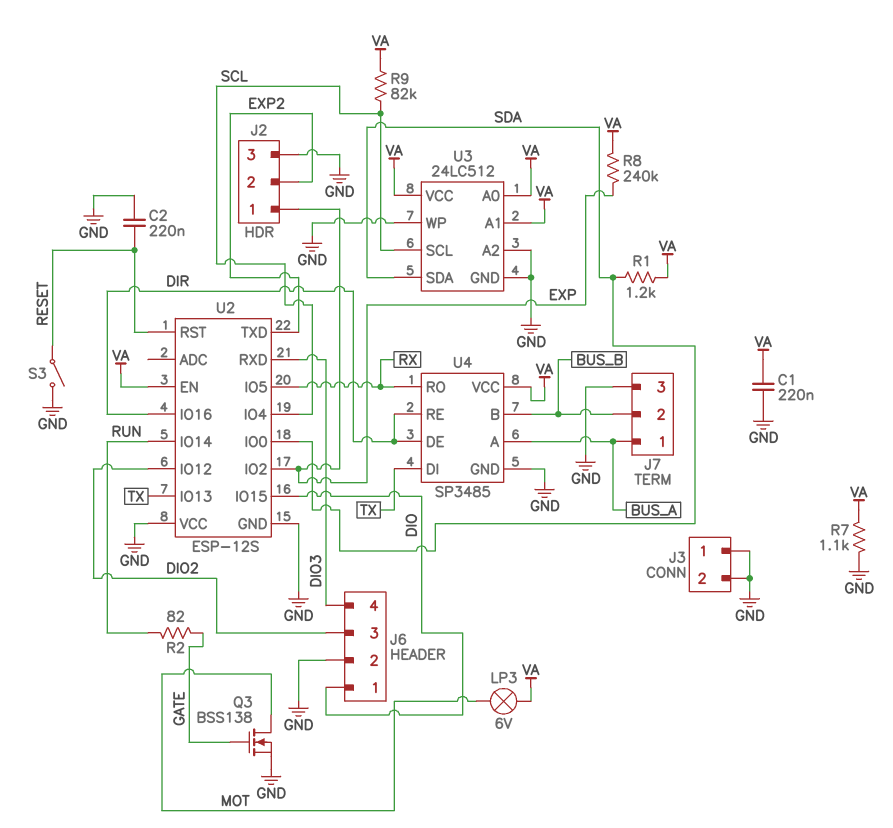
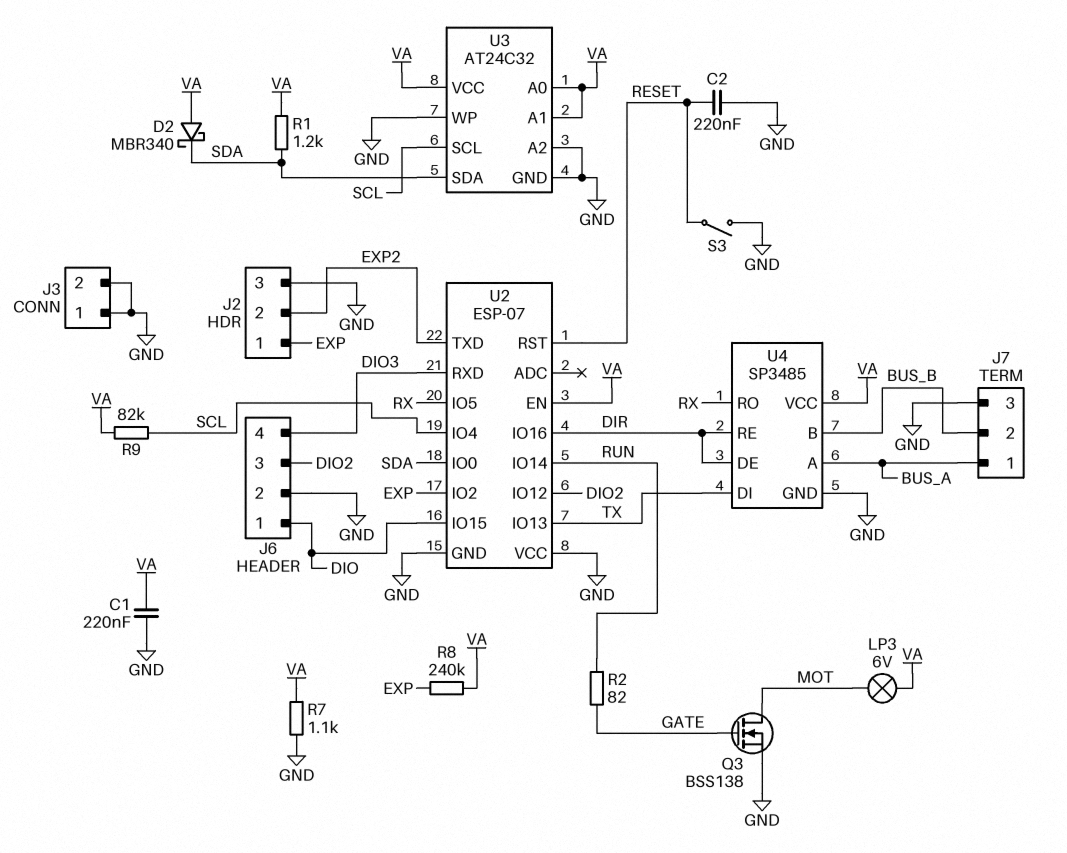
D2: none -> schottky MBR340 (A VA, K SDA)
U2: ESP-12S -> ESP-07
U3: 24LC512 -> AT24C32

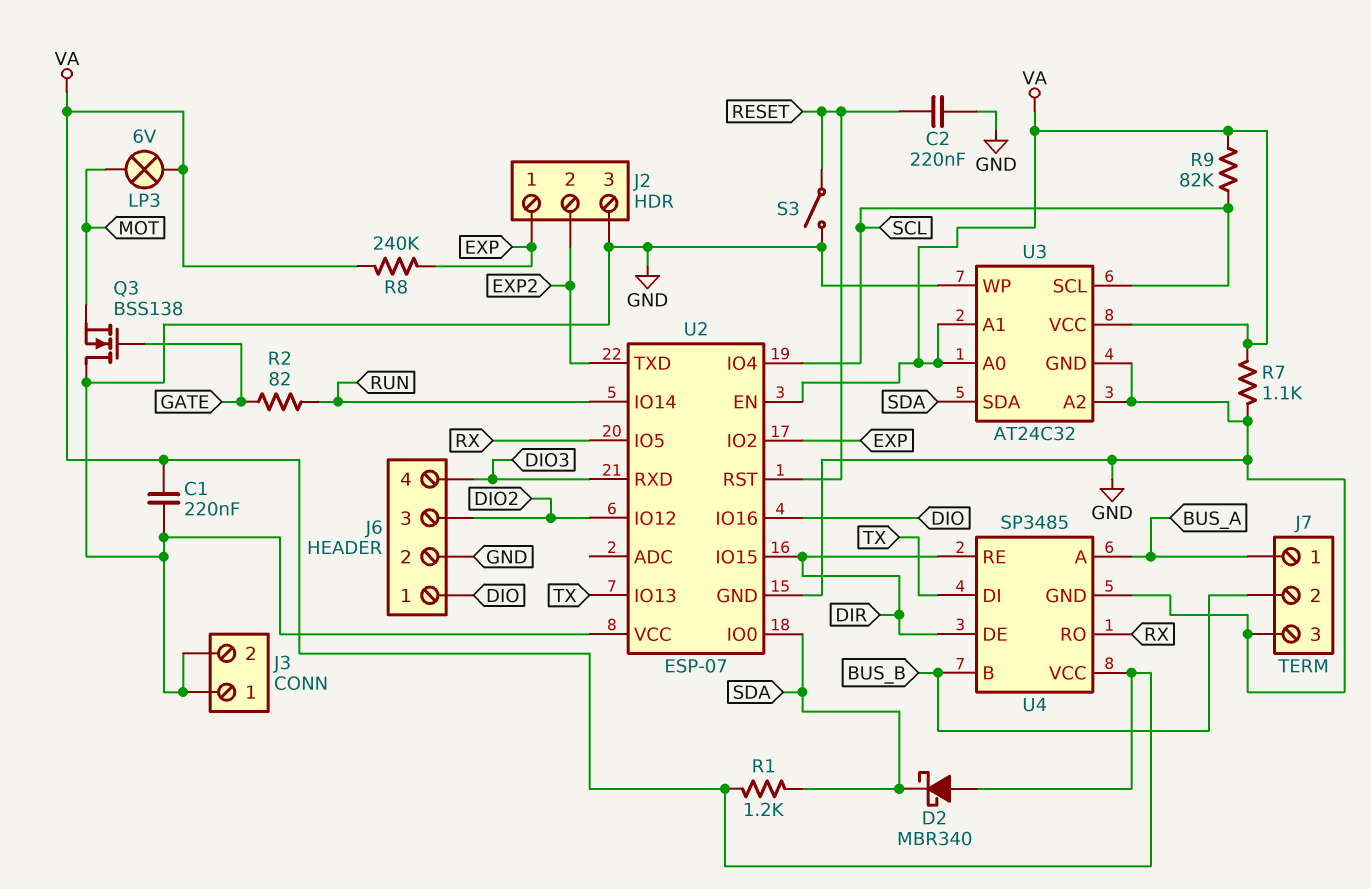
Q3: NMOS BSS138 (G GATE, D MOT, S GND) -> NMOS BSS138 (G GATE, D GND, S MOT)
U2 pin IO15: DIO -> DIR
U2 pin IO16: DIR -> DIO

